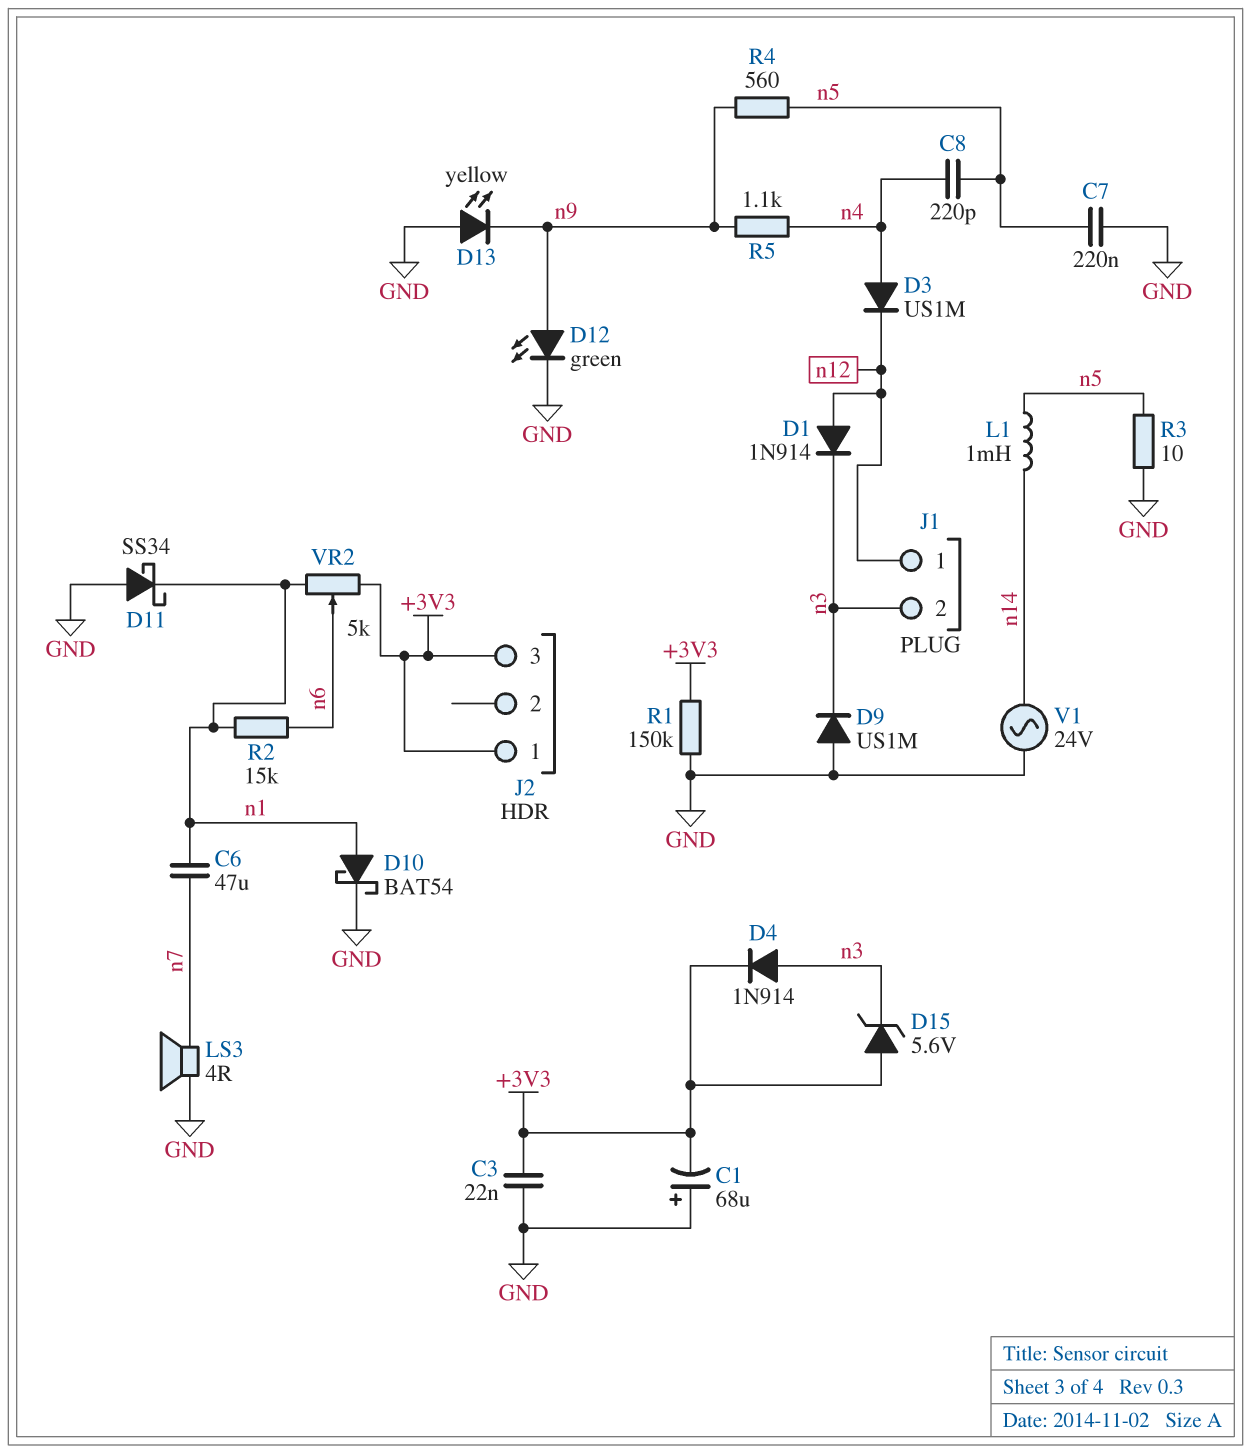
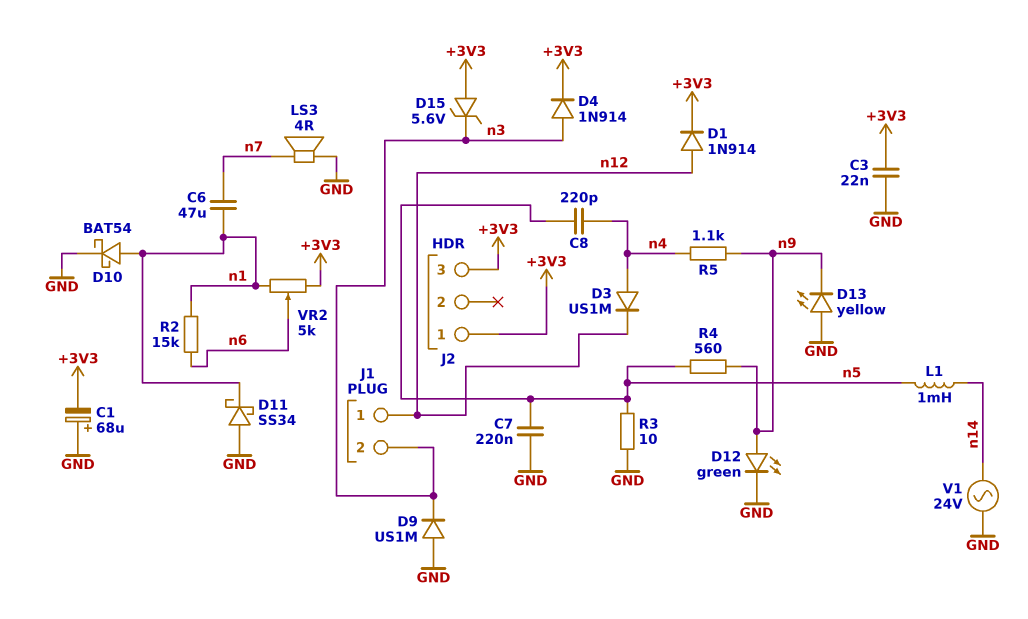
D1: diode 1N914 (A n12, K n3) -> diode 1N914 (A n12, K +3V3)
R1: 150k (+3V3, GND) -> none

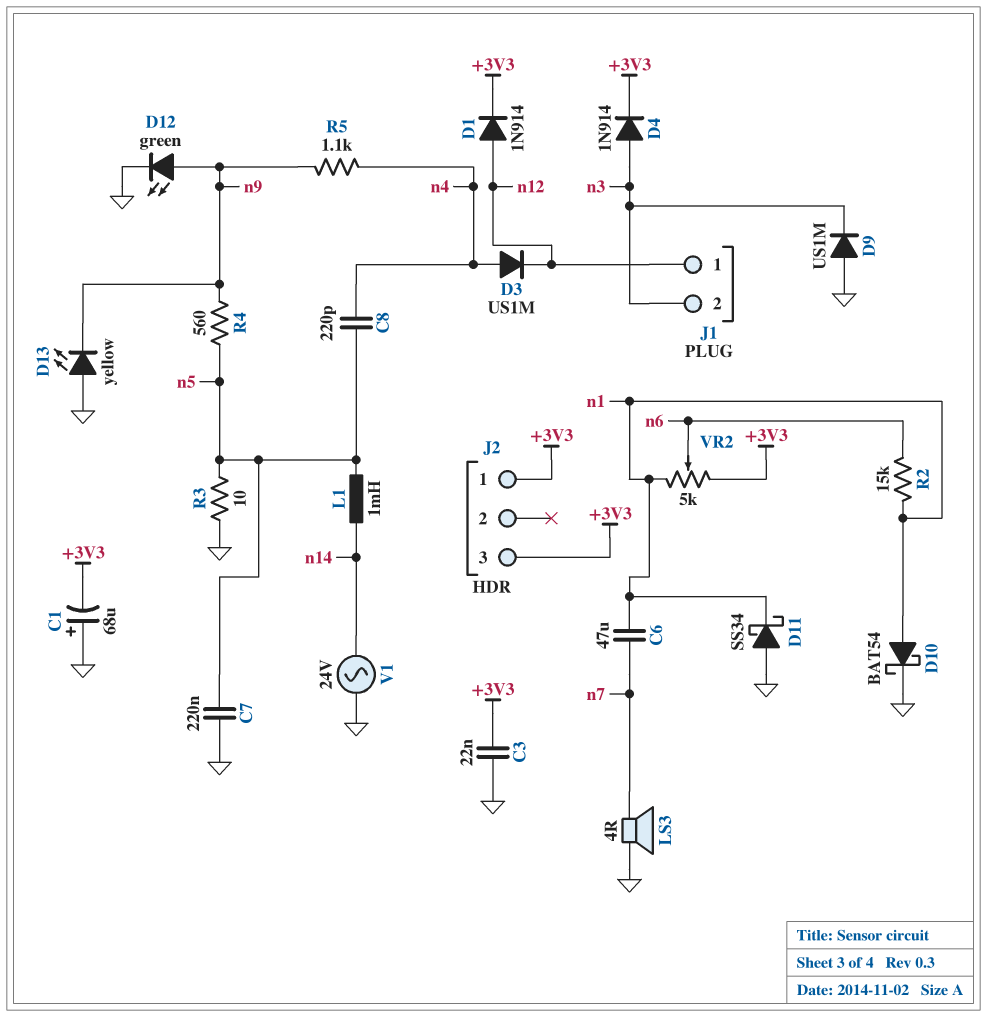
D15: zener 5.6V (A +3V3, K n3) -> none

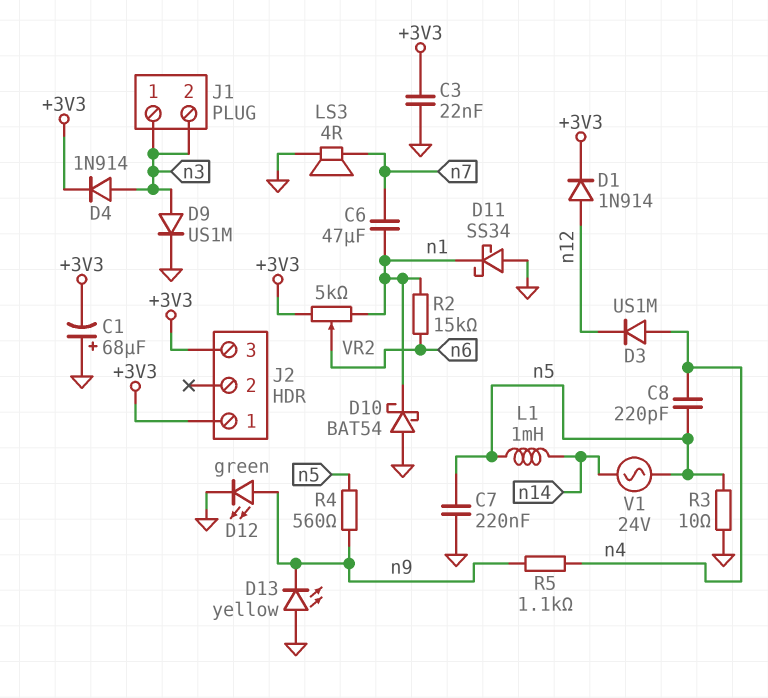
D9: diode US1M (A GND, K n3) -> diode US1M (A n3, K GND)
D10: schottky BAT54 (A n1, K GND) -> schottky BAT54 (A GND, K n1)
J1 pin 1: n12 -> n3
V1: AC 24V (GND, n14) -> AC 24V (n5, n14)

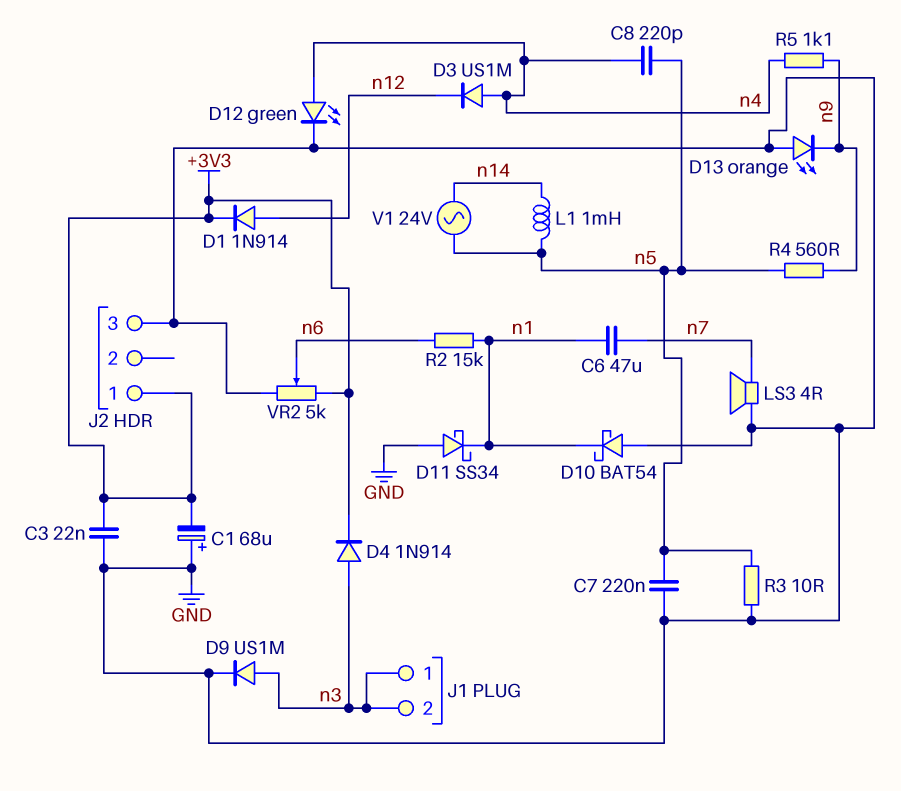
D12: LED green (A n9, K GND) -> LED green (A n4, K GND)
D13: LED yellow (A GND, K n9) -> LED orange (A GND, K n9)
J2 pin 3: +3V3 -> GND
VR2: 5k (+3V3, n1, wiper n6) -> 5k (+3V3, GND, wiper n6)

